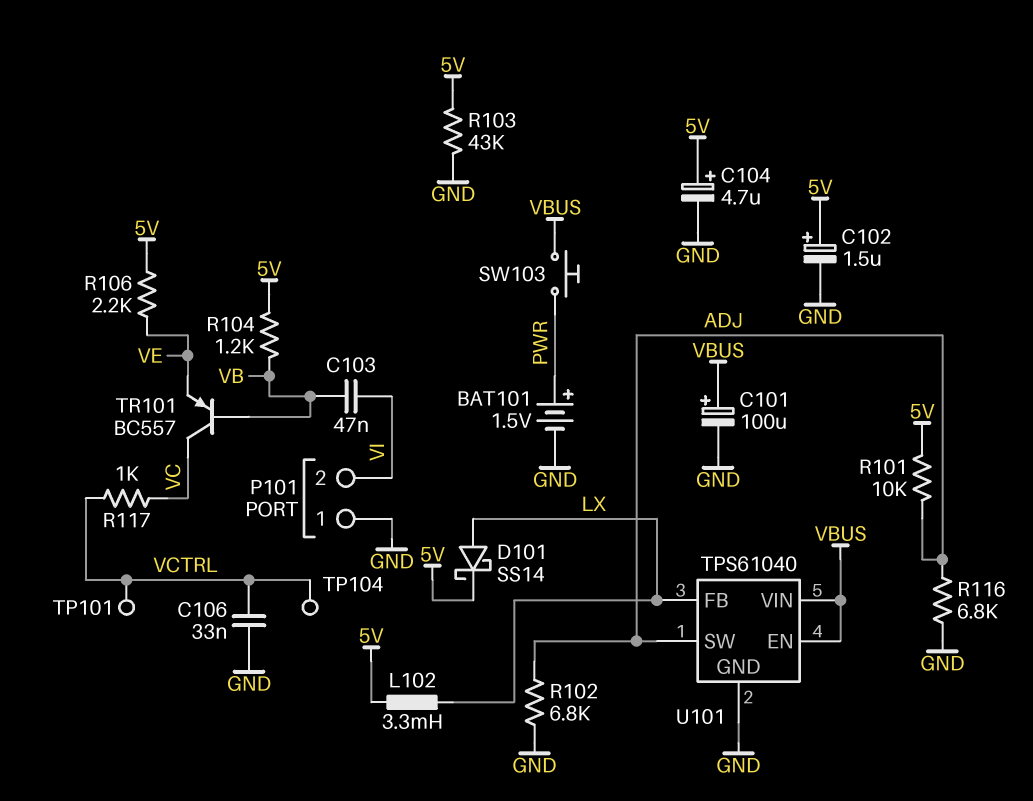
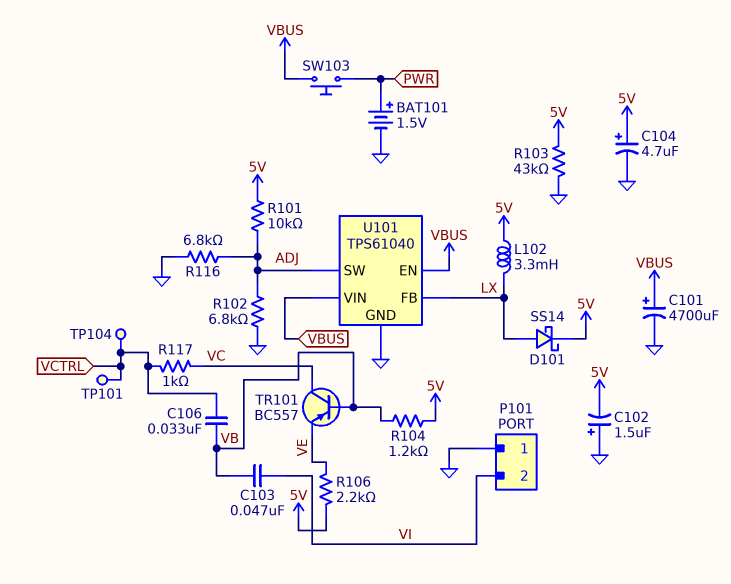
C101: 100uF (plus VBUS, minus GND) -> 4700uF (plus VBUS, minus GND)
C102: 1.5uF (plus 5V, minus GND) -> 1.5uF (plus GND, minus 5V)
C106: 33nF (GND, VCTRL) -> 33nF (VB, VCTRL)

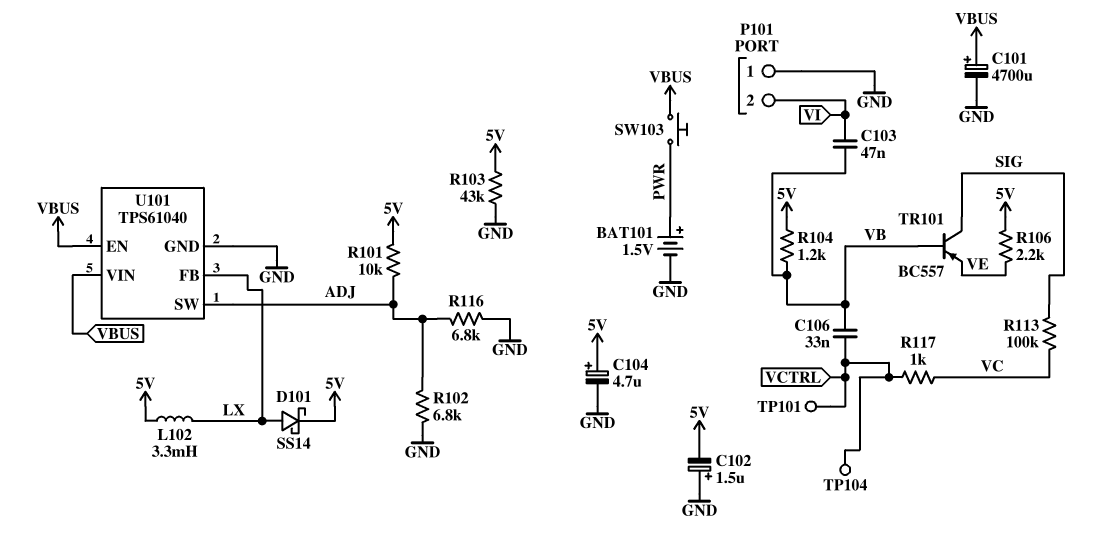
R113: none -> 100k (SIG, VC)
TR101: PNP BC557 (B VB, C VC, E VE) -> PNP BC557 (B VB, C SIG, E VE)

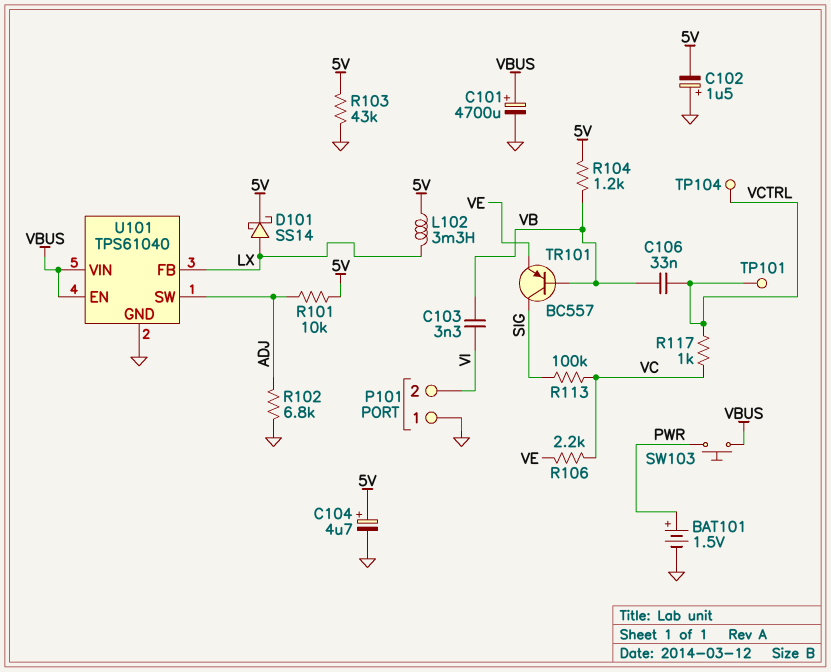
C103: 47nF (VB, VI) -> 3.3nF (VB, VI)
R106: 2.2k (5V, VE) -> 2.2k (VC, VE)
R116: 6.8k (ADJ, GND) -> none

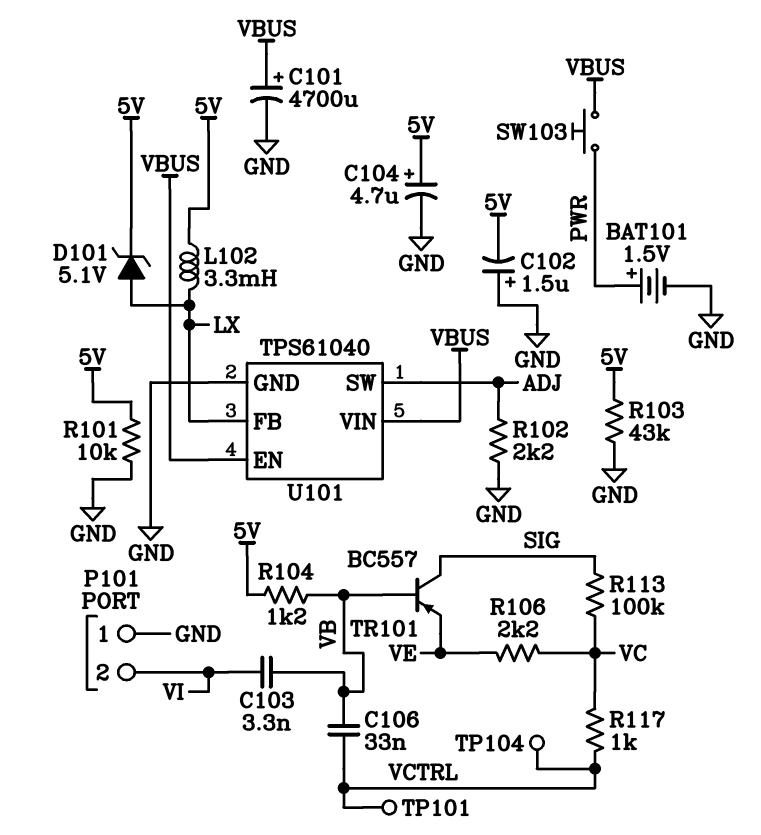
D101: schottky SS14 (A LX, K 5V) -> zener 5.1V (A LX, K 5V)
R101: 10k (5V, ADJ) -> 10k (5V, GND)
R102: 6.8k (ADJ, GND) -> 2.2k (ADJ, GND)

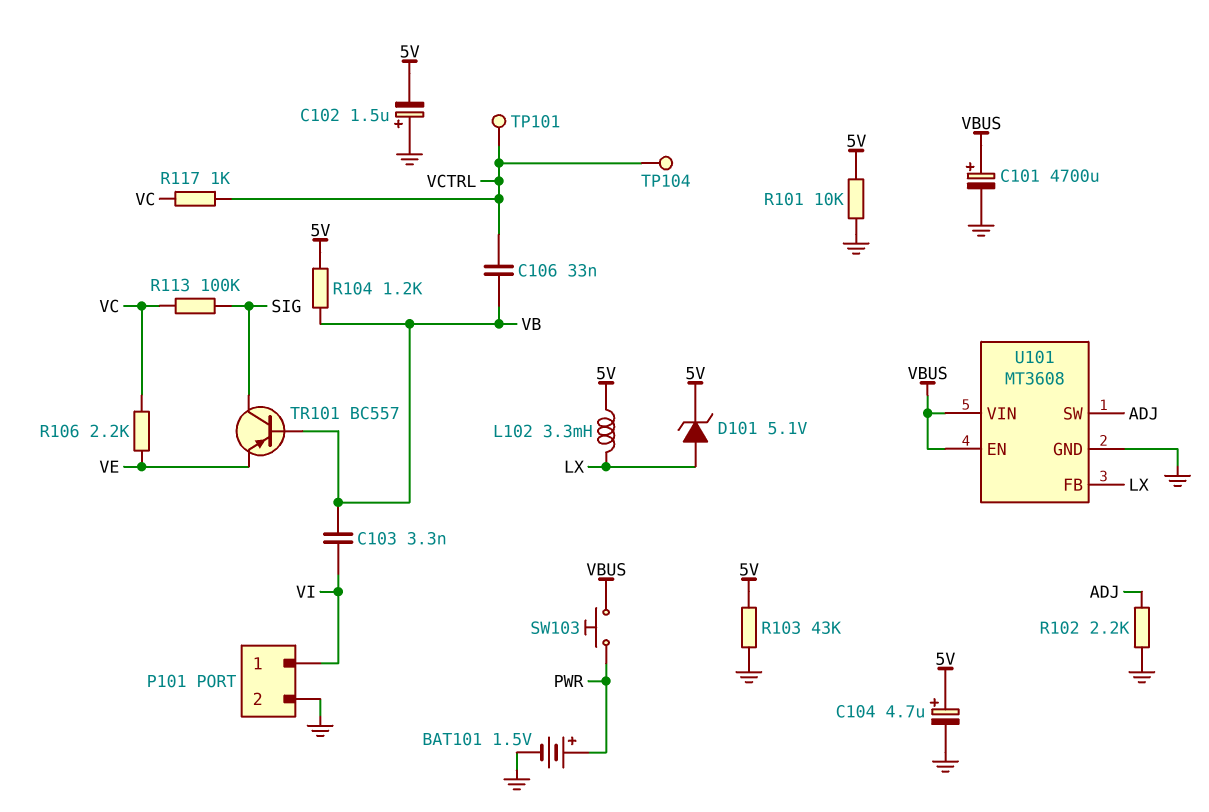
P101 pin 1: GND -> VI
P101 pin 2: VI -> GND
U101: TPS61040 -> MT3608

